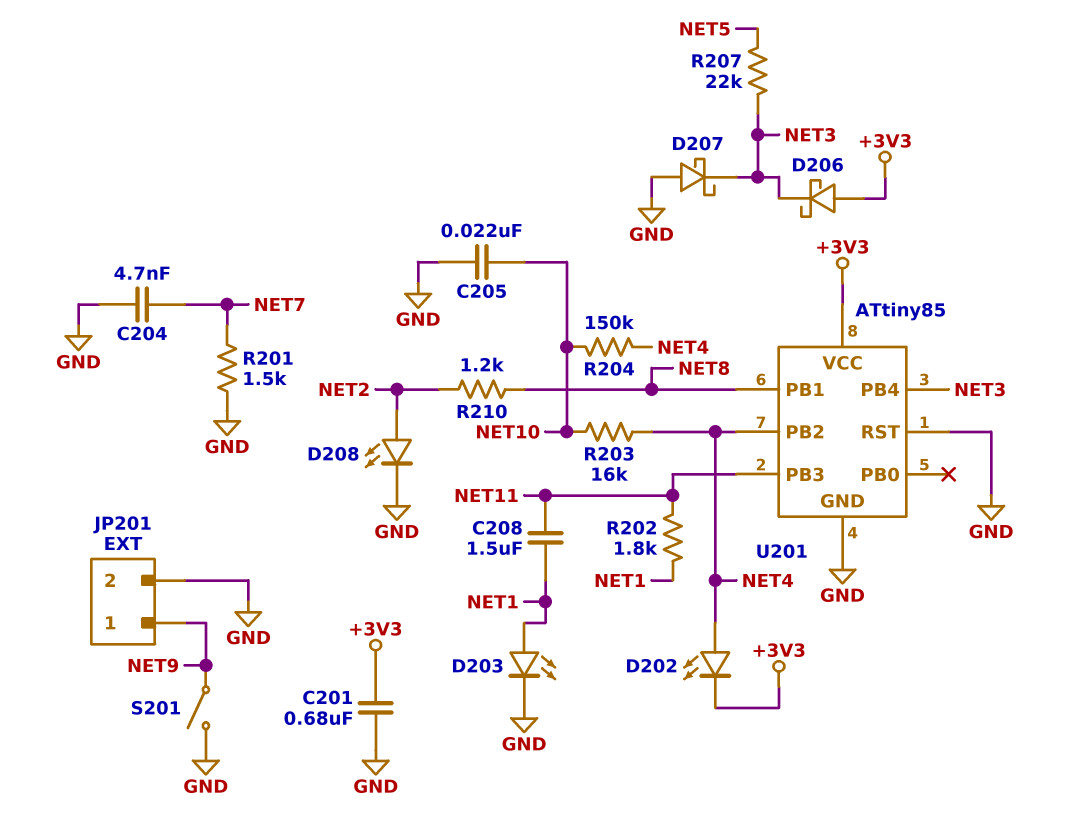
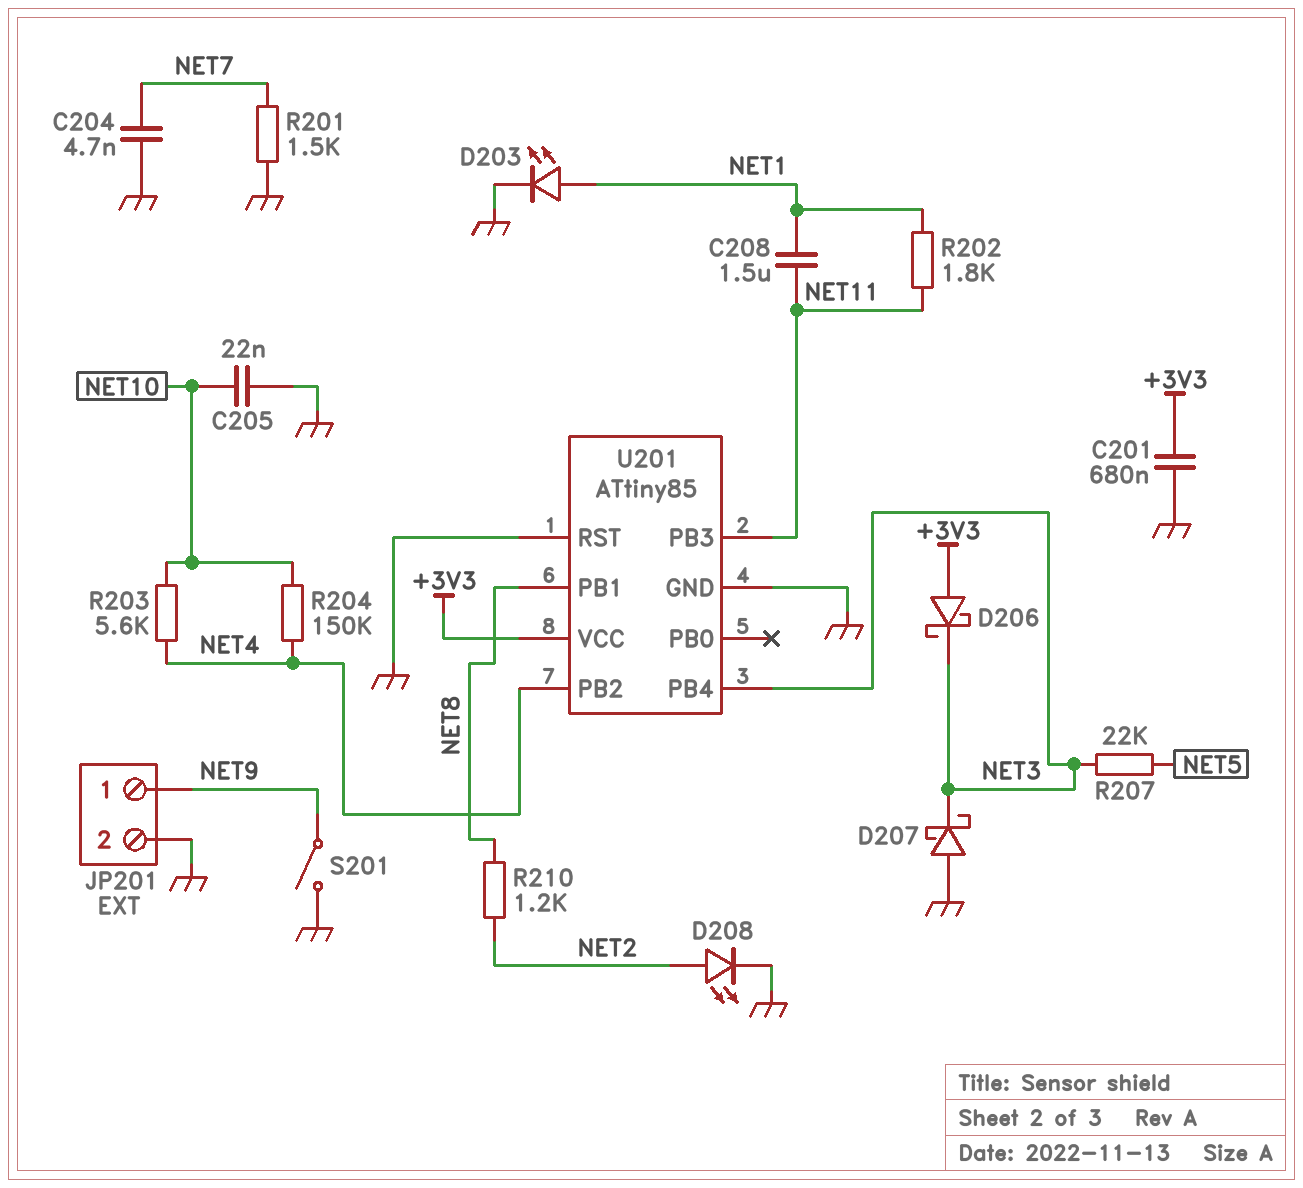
D202: LED (A NET4, K +3V3) -> none
R203: 16k (NET4, NET10) -> 5.6k (NET4, NET10)

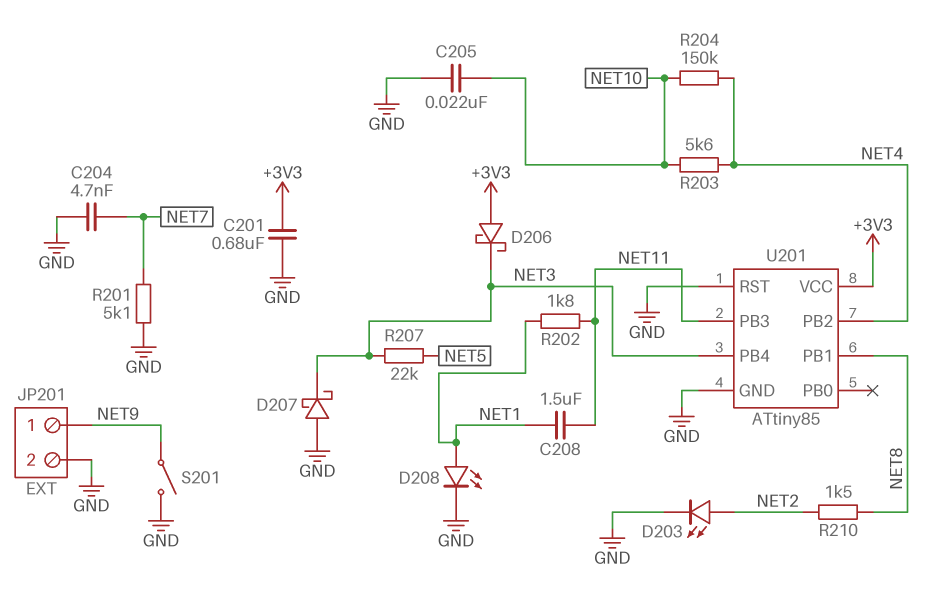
D203: LED (A NET1, K GND) -> LED (A NET2, K GND)
D208: LED (A NET2, K GND) -> LED (A NET1, K GND)
R201: 1.5k (GND, NET7) -> 5.1k (GND, NET7)
R210: 1.2k (NET2, NET8) -> 1.5k (NET2, NET8)

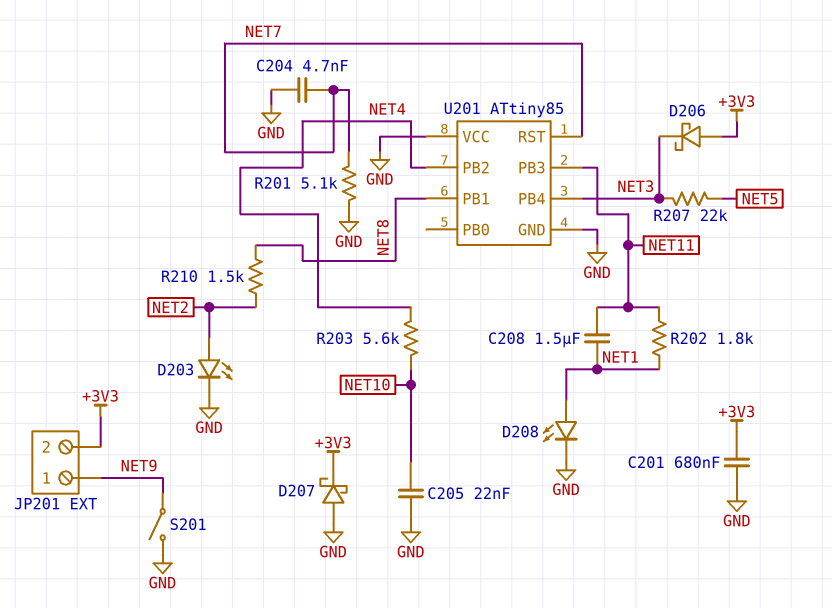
D207: schottky (A GND, K NET3) -> schottky (A GND, K +3V3)
JP201 pin 2: GND -> +3V3
R204: 150k (NET4, NET10) -> none
U201 pin RST: GND -> NET7
U201 pin VCC: +3V3 -> GND

